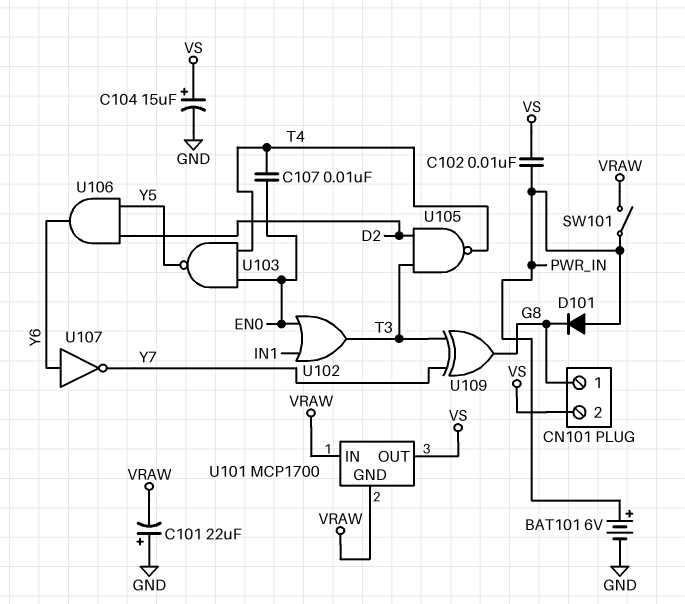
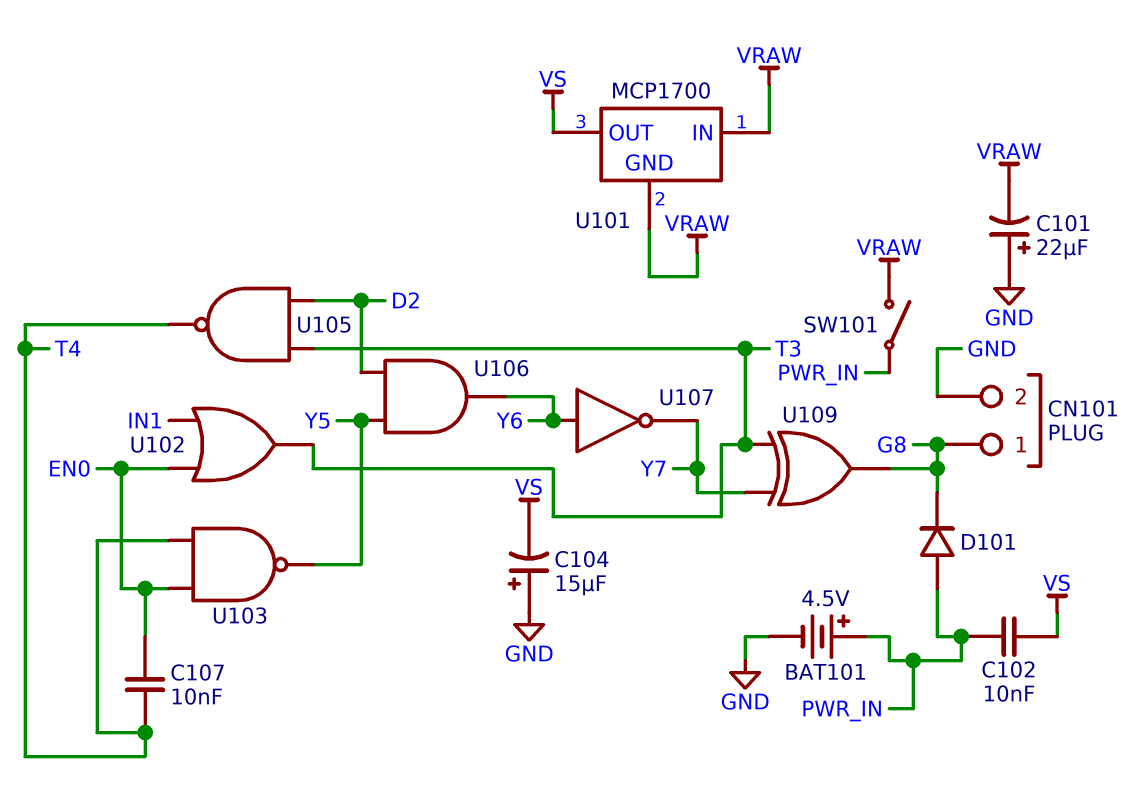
BAT101: 6V (plus PWR_IN, minus GND) -> 4.5V (plus PWR_IN, minus GND)
C104: 15uF (plus VS, minus GND) -> 15uF (plus GND, minus VS)
CN101 pin 2: VS -> GND

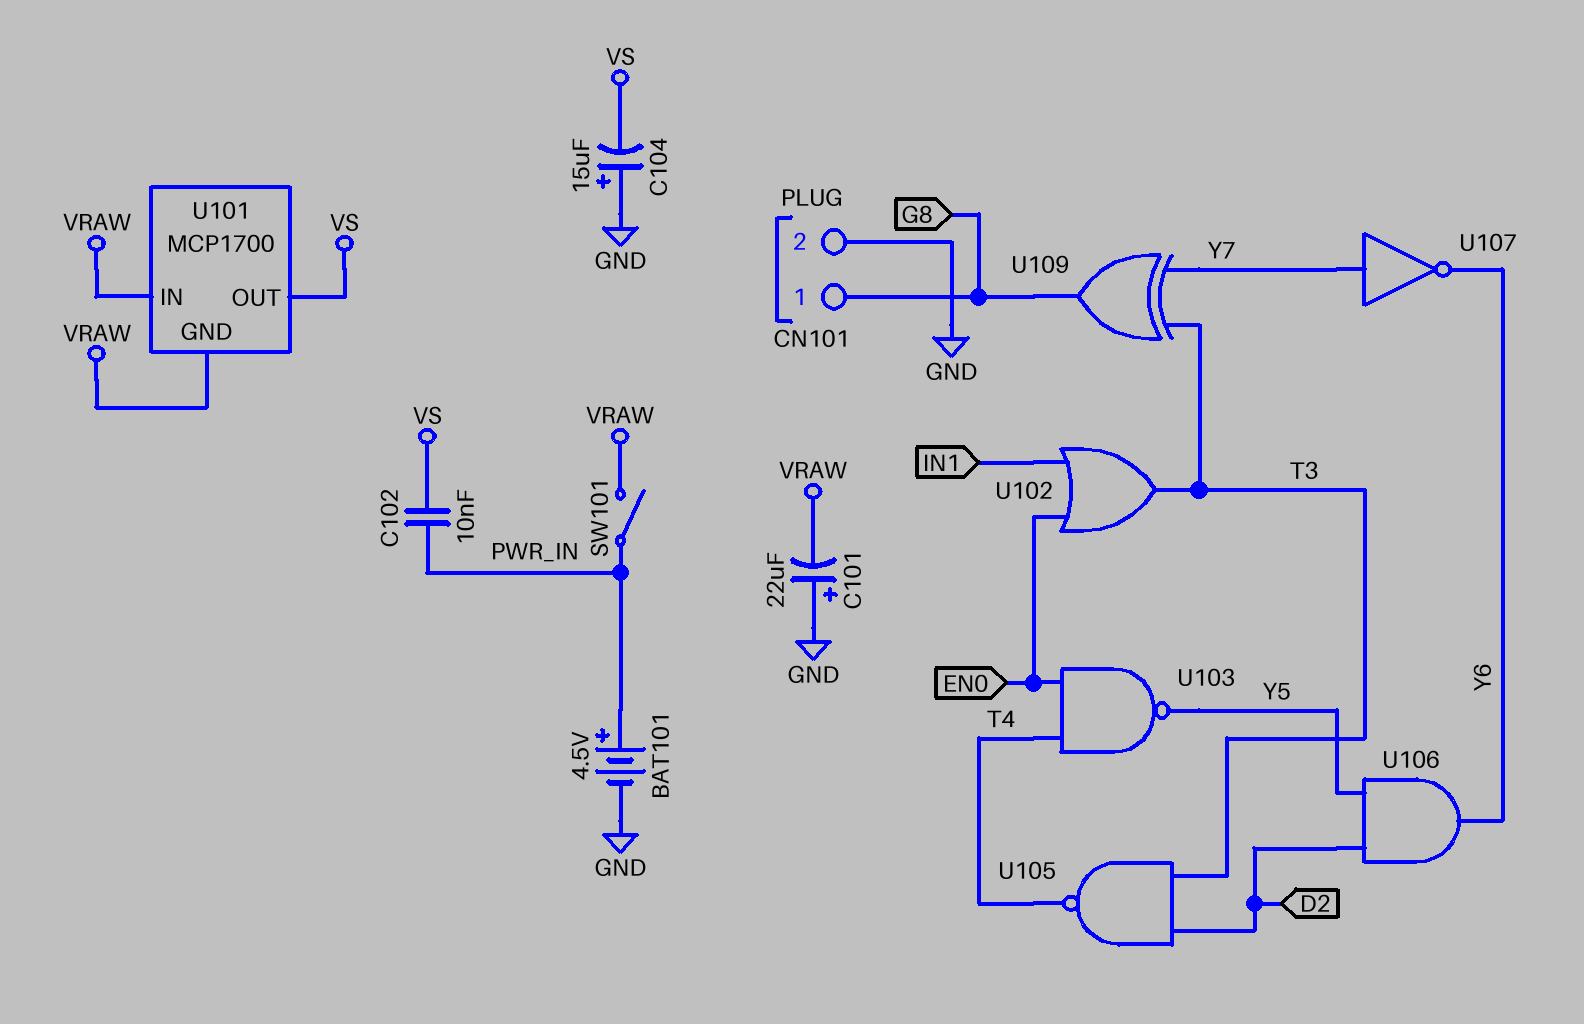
C107: 10nF (EN0, T4) -> none
D101: diode (A PWR_IN, K G8) -> none
U107: NOT (in Y6, out Y7) -> NOT (in Y7, out Y6)

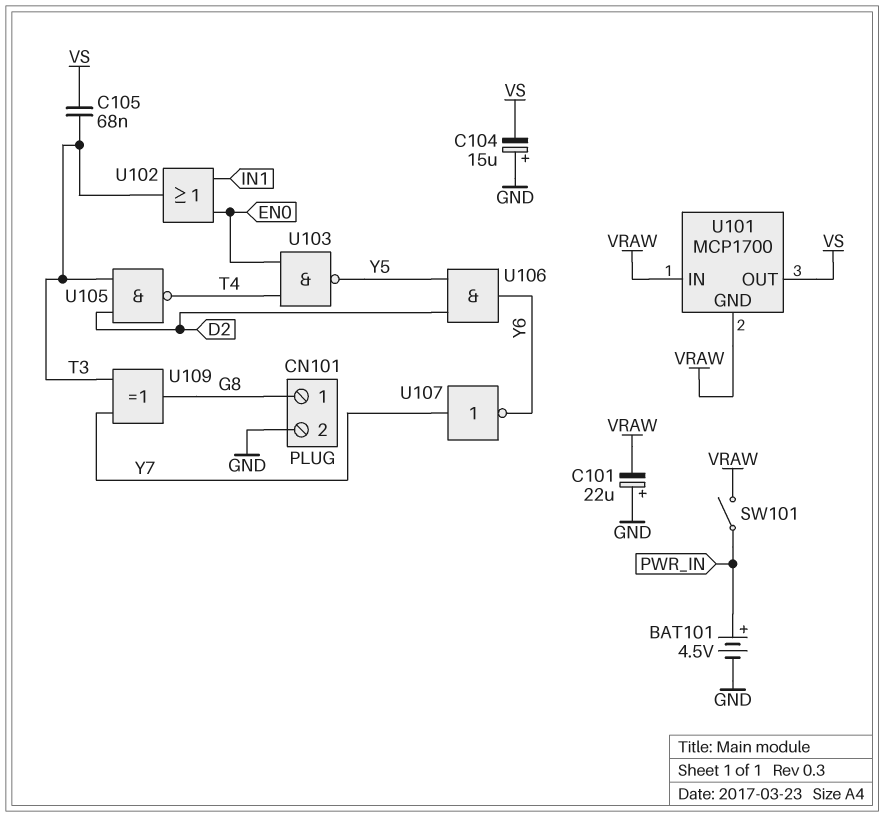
C102: 10nF (PWR_IN, VS) -> none
C105: none -> 68nF (T3, VS)

